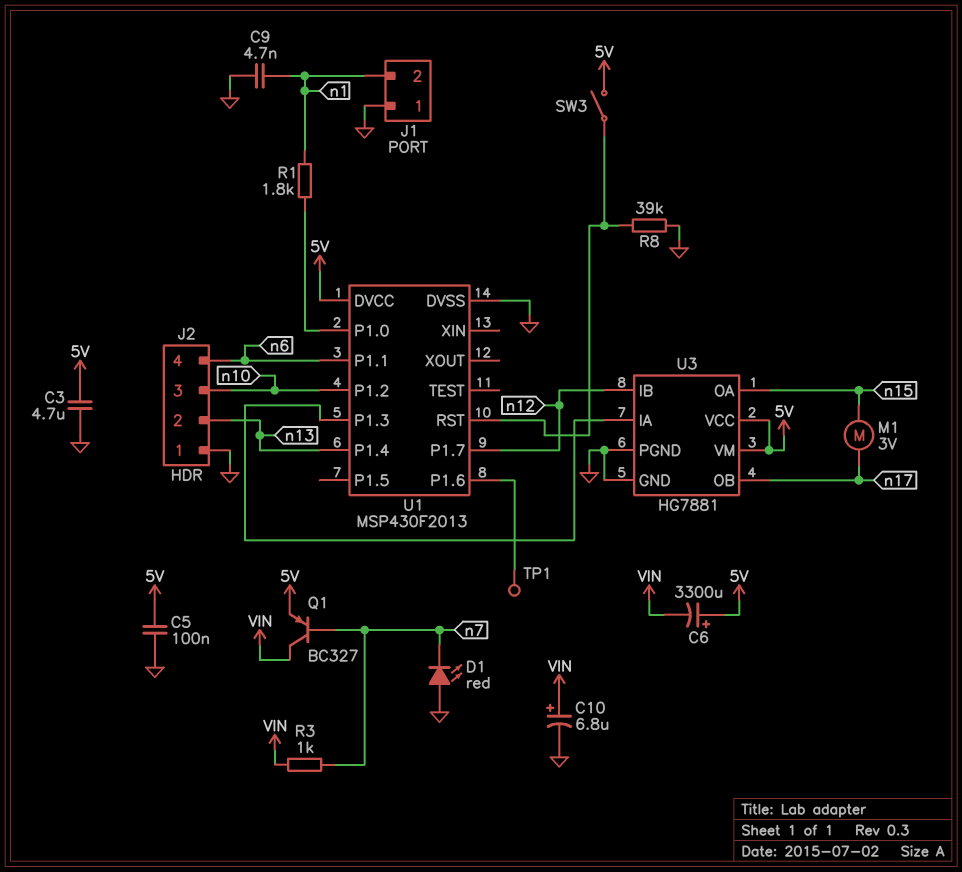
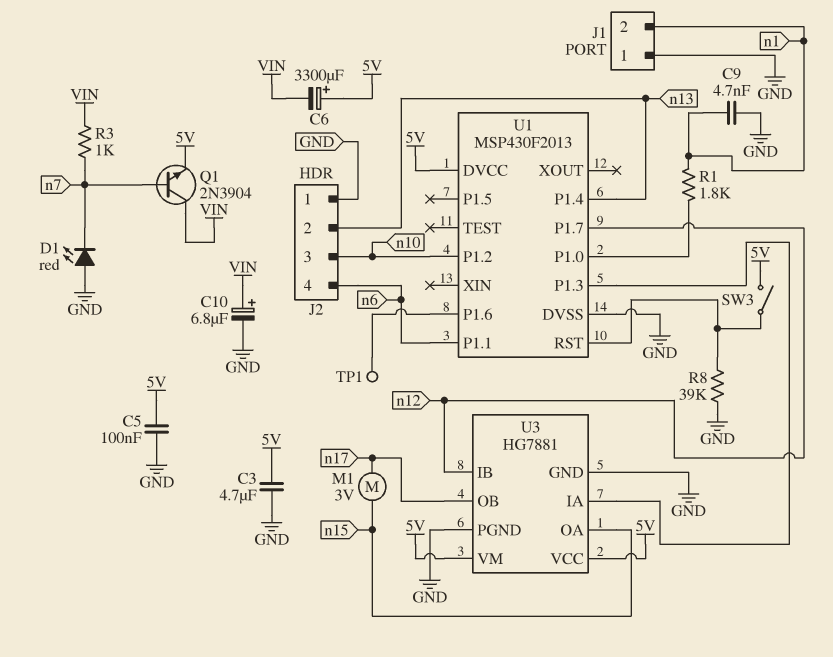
Q1: PNP BC327 (B n7, C VIN, E 5V) -> NPN 2N3904 (B n7, C VIN, E 5V)

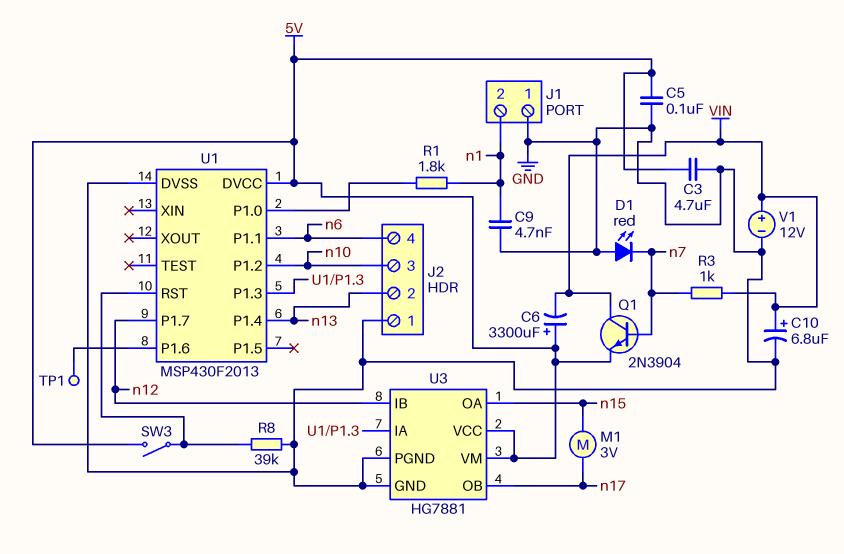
V1: none -> 12V (plus VIN, minus GND)

